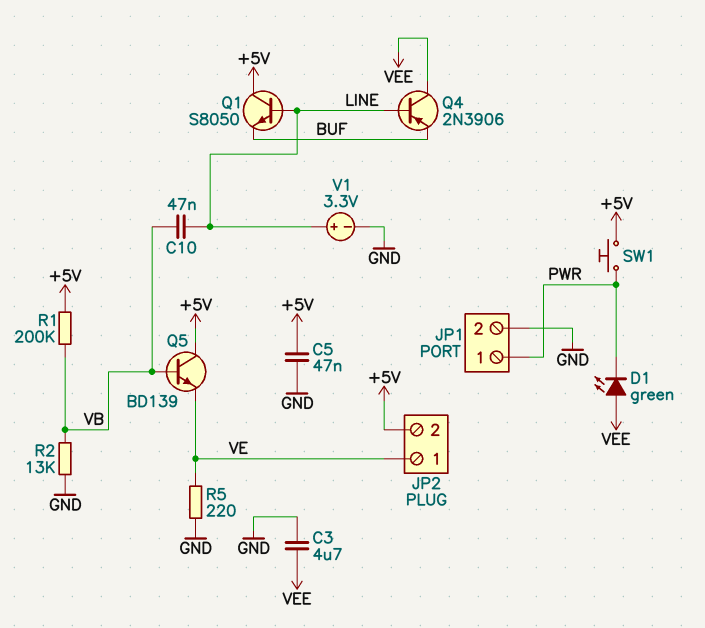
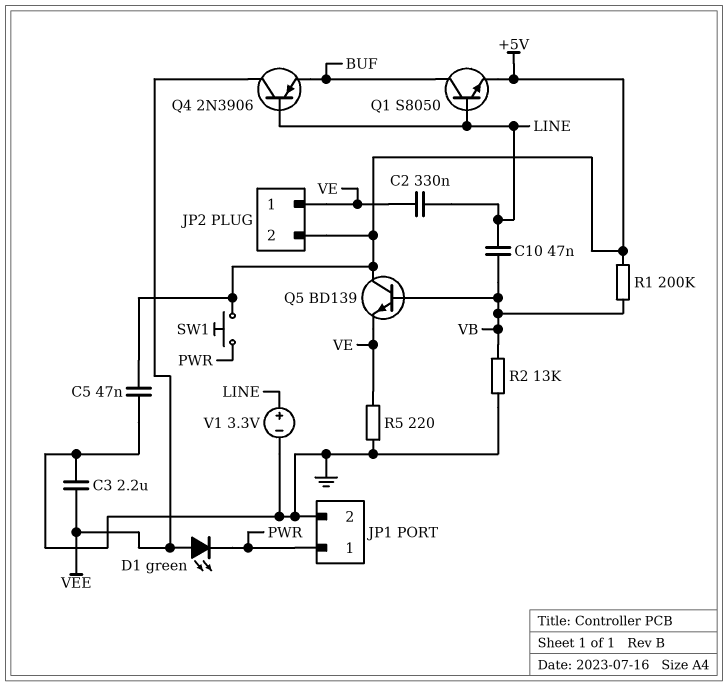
C2: none -> 330nF (LINE, VE)
C3: 4.7uF (GND, VEE) -> 2.2uF (GND, VEE)
Q1: NPN S8050 (B LINE, C +5V, E BUF) -> NPN S8050 (B LINE, C BUF, E +5V)

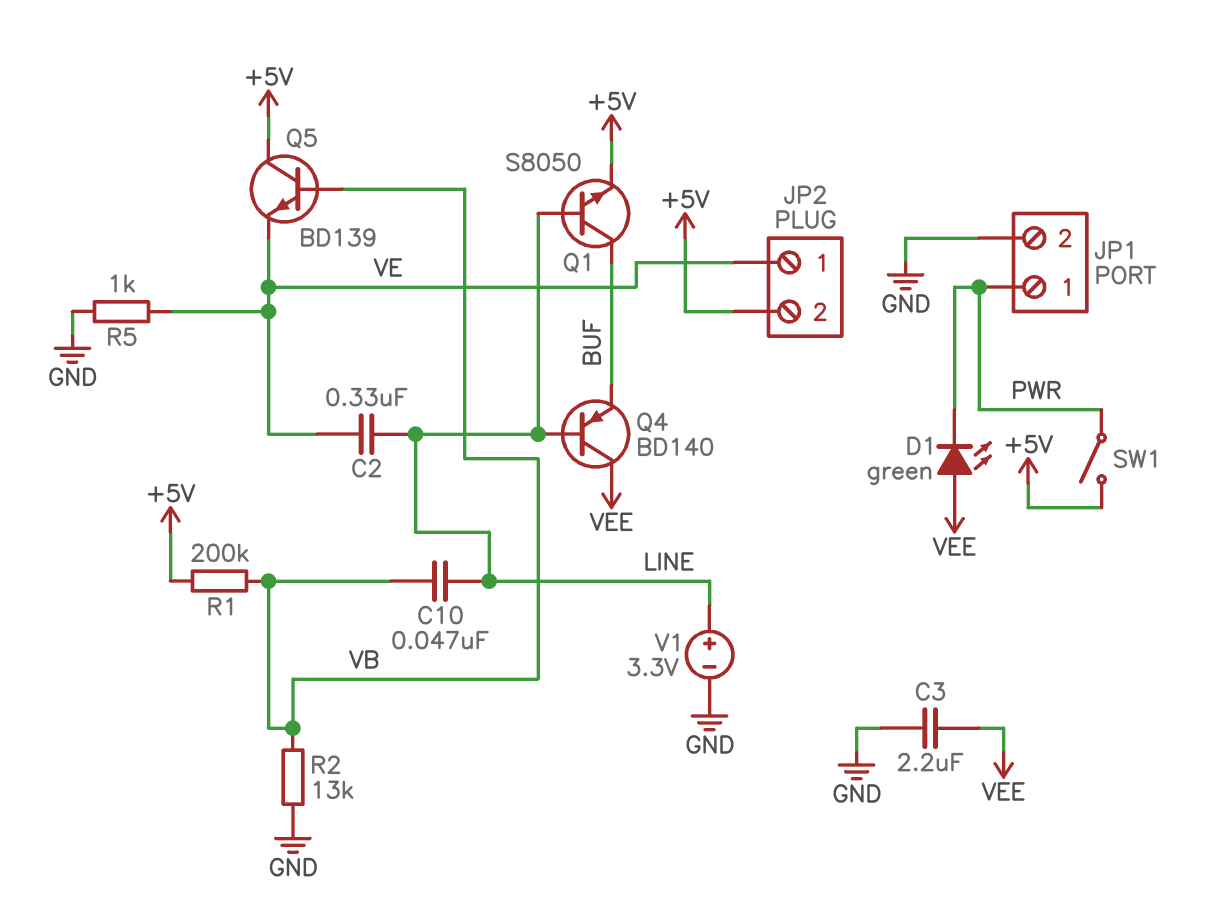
C5: 47nF (+5V, GND) -> none
Q4: PNP 2N3906 (B LINE, C VEE, E BUF) -> PNP BD140 (B LINE, C VEE, E BUF)
R5: 220 (GND, VE) -> 1k (GND, VE)
SW1: button (+5V, PWR) -> switch (+5V, PWR)

